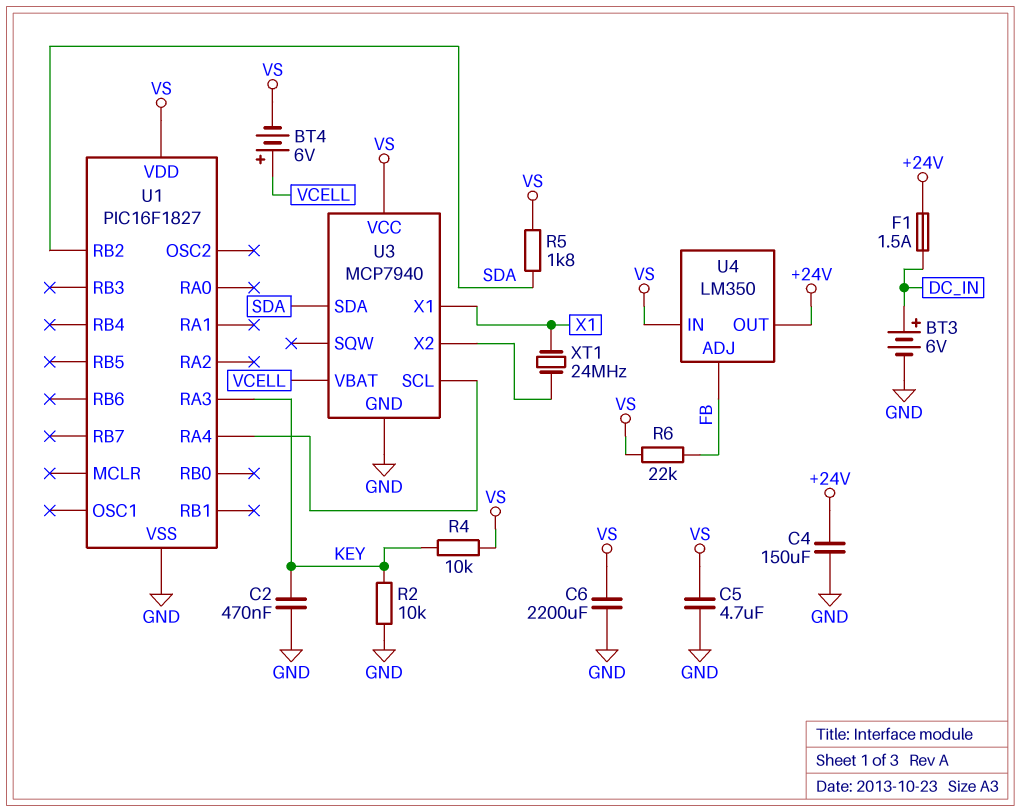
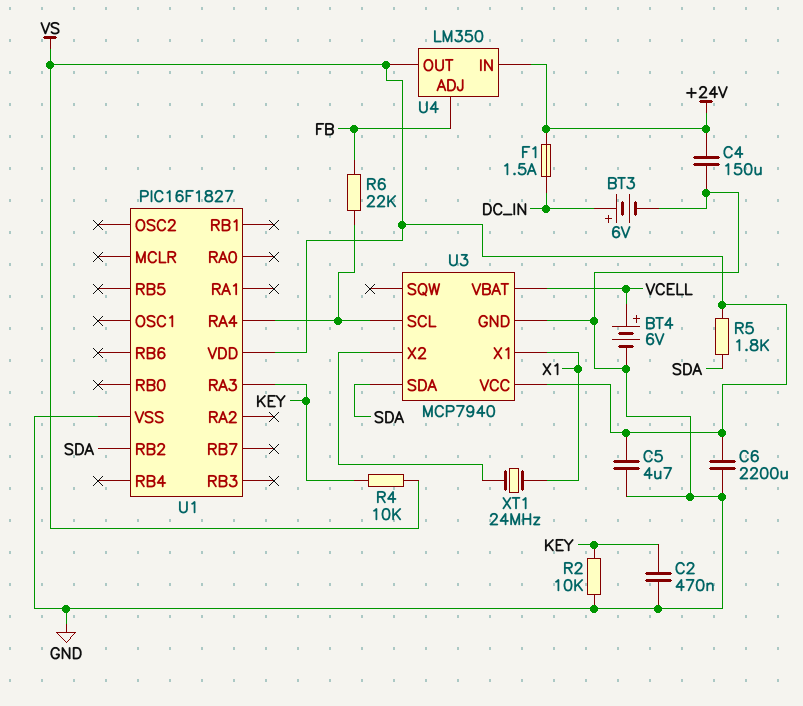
BT4: 6V (plus VCELL, minus VS) -> 6V (plus VCELL, minus GND)
R6: 22k (FB, VS) -> 22k (FB, U1/RA4)
U4 pin IN: VS -> +24V
U4 pin OUT: +24V -> VS

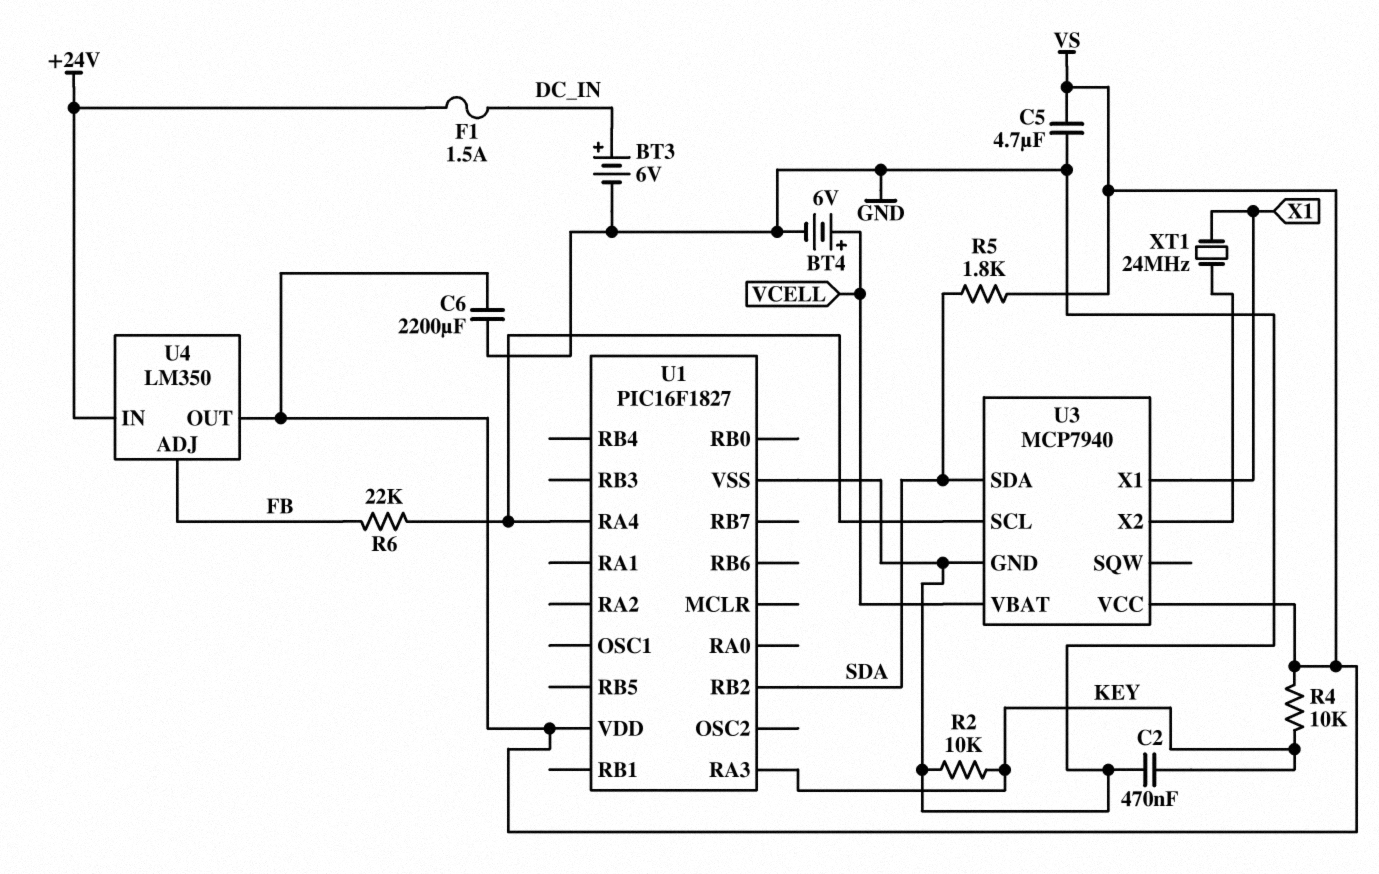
C4: 150uF (+24V, GND) -> none

